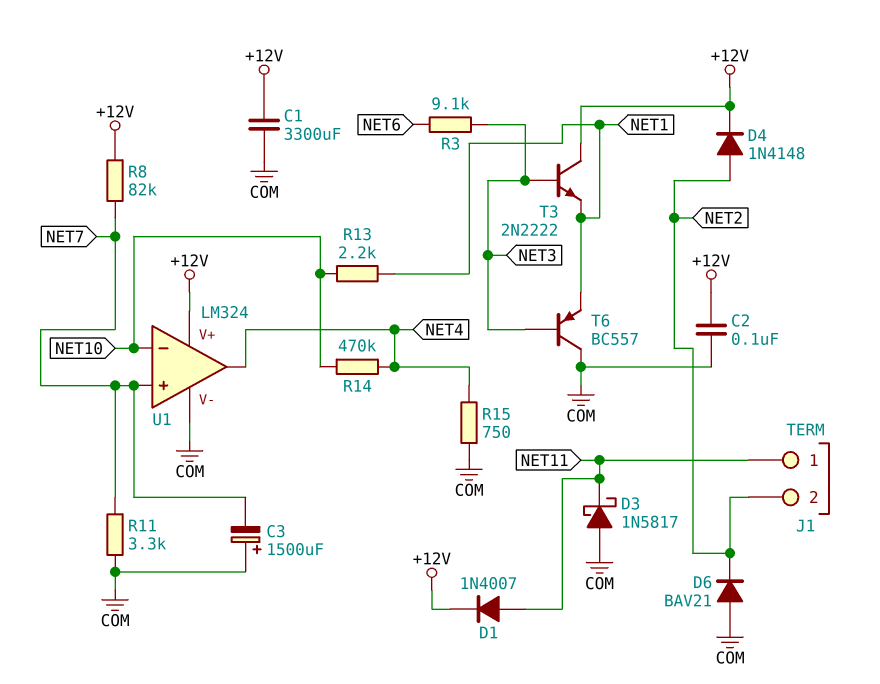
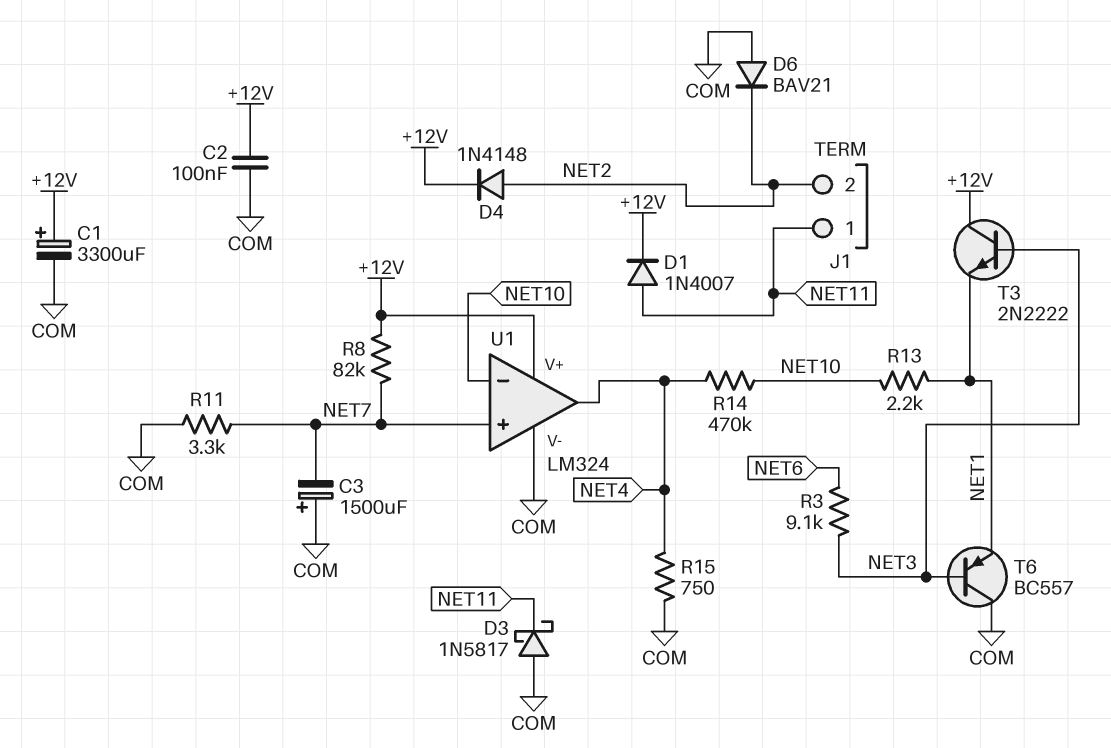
C1: 3300uF (+12V, COM) -> 3300uF (plus +12V, minus COM)

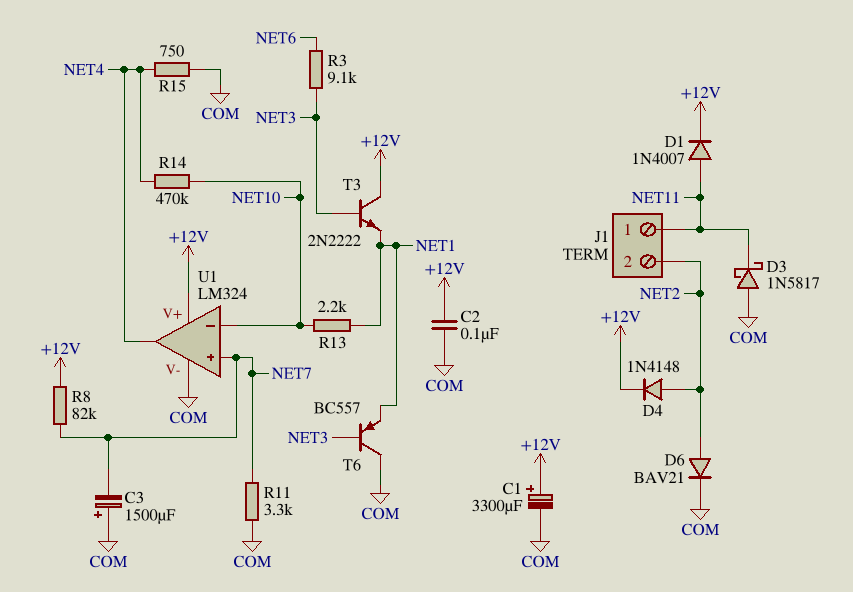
D6: diode BAV21 (A COM, K NET2) -> diode BAV21 (A NET2, K COM)

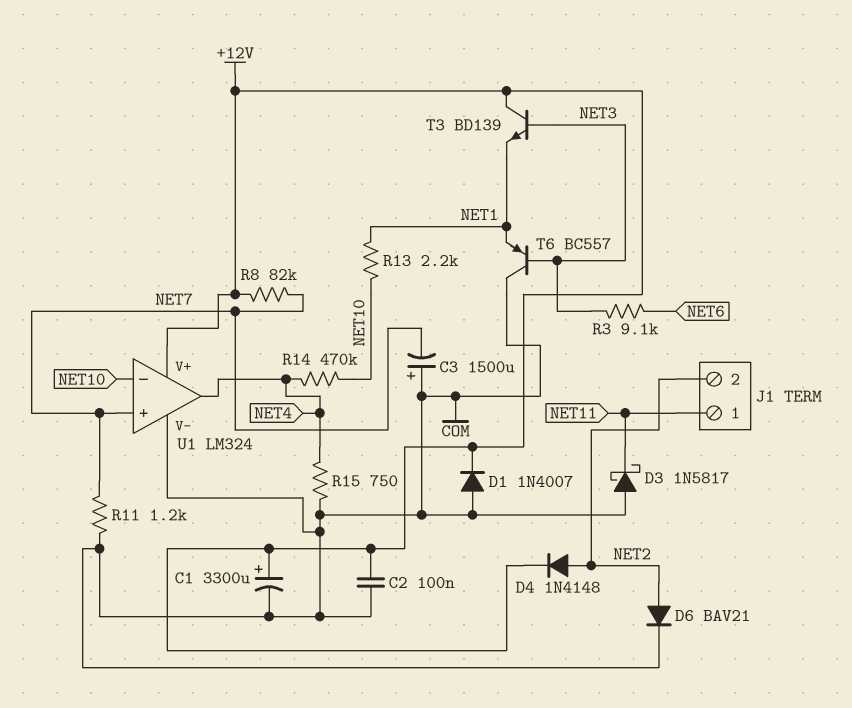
D1: diode 1N4007 (A NET11, K +12V) -> diode 1N4007 (A COM, K +12V)
R11: 3.3k (COM, NET7) -> 1.2k (COM, NET7)
T3: NPN 2N2222 (B NET3, C +12V, E NET1) -> NPN BD139 (B NET3, C +12V, E NET1)

